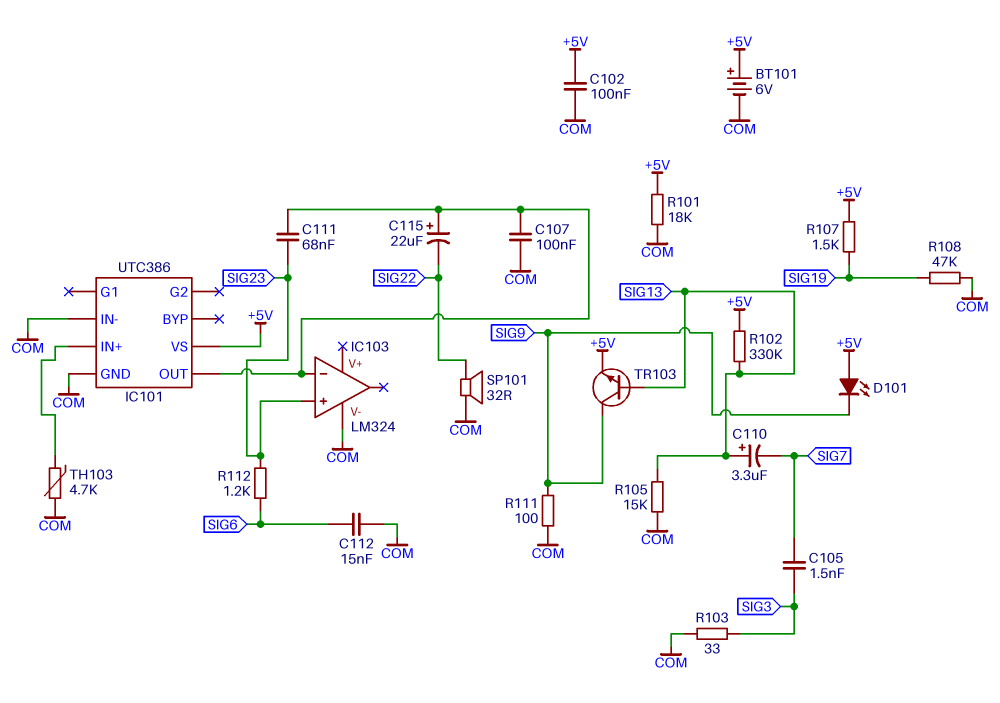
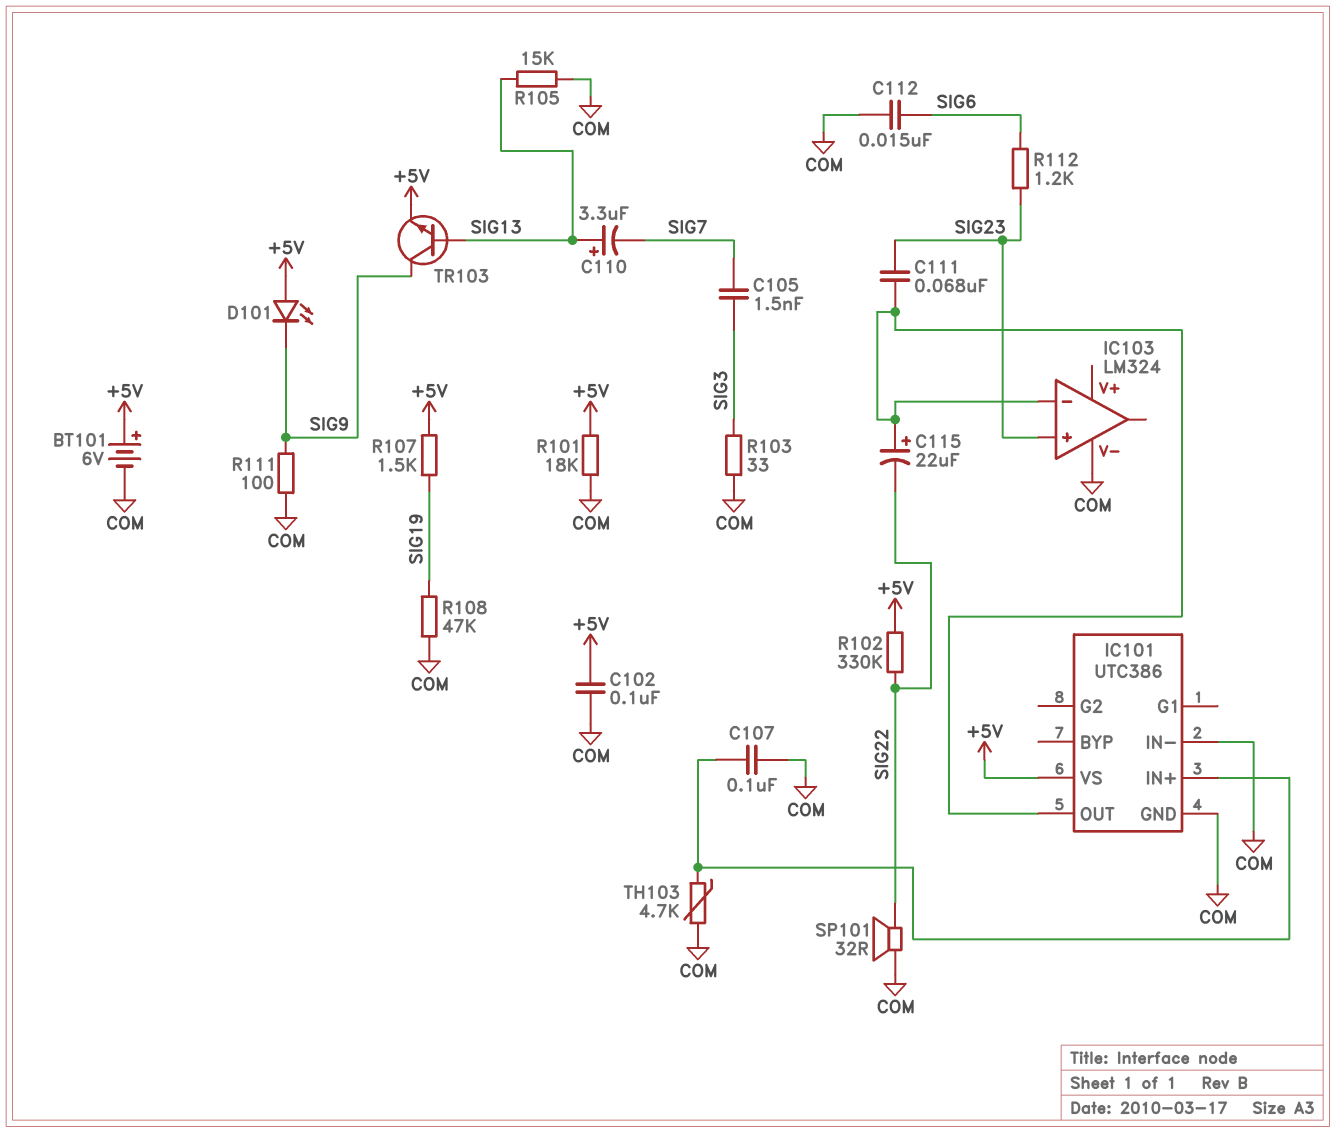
C107: 100nF (COM, IC101/OUT) -> 100nF (COM, IC101/IN+)
R102: 330k (+5V, SIG13) -> 330k (+5V, SIG22)

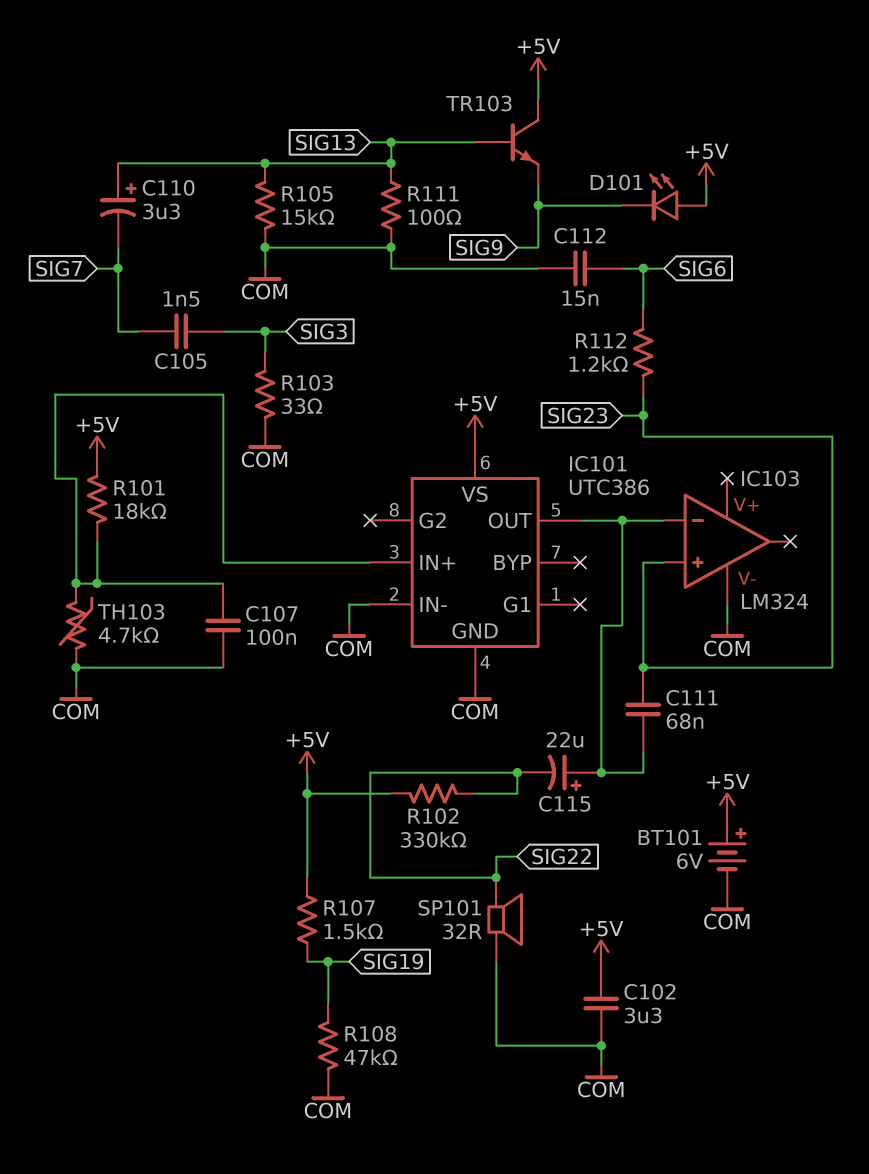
C102: 100nF (+5V, COM) -> 3.3uF (+5V, COM)
R101: 18k (+5V, COM) -> 18k (+5V, IC101/IN+)
R111: 100 (COM, SIG9) -> 100 (COM, SIG13)
TR103: NPN (B SIG13, C SIG9, E +5V) -> NPN (B SIG13, C +5V, E SIG9)

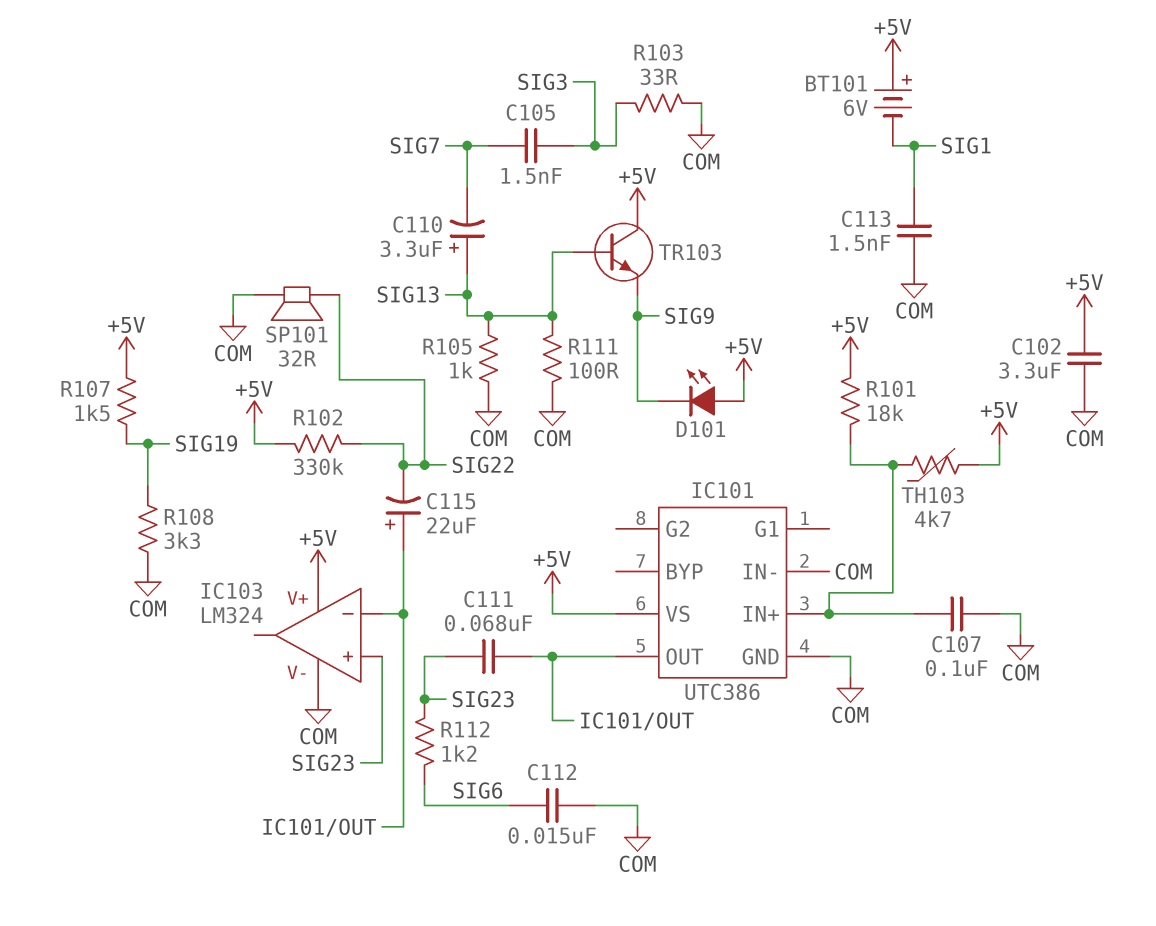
BT101: 6V (plus +5V, minus COM) -> 6V (plus +5V, minus SIG1)
C113: none -> 1.5nF (COM, SIG1)
IC103 pin V+: none -> +5V
R105: 15k (COM, SIG13) -> 1k (COM, SIG13)
R108: 47k (COM, SIG19) -> 3.3k (COM, SIG19)
TH103: 4.7k (COM, IC101/IN+) -> 4.7k (+5V, IC101/IN+)

